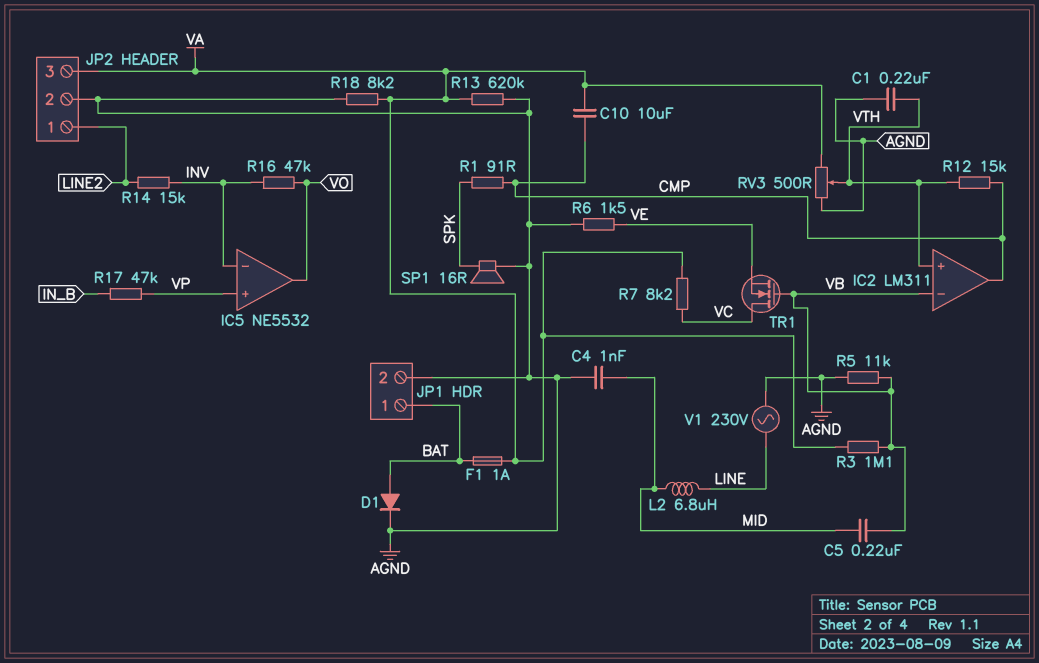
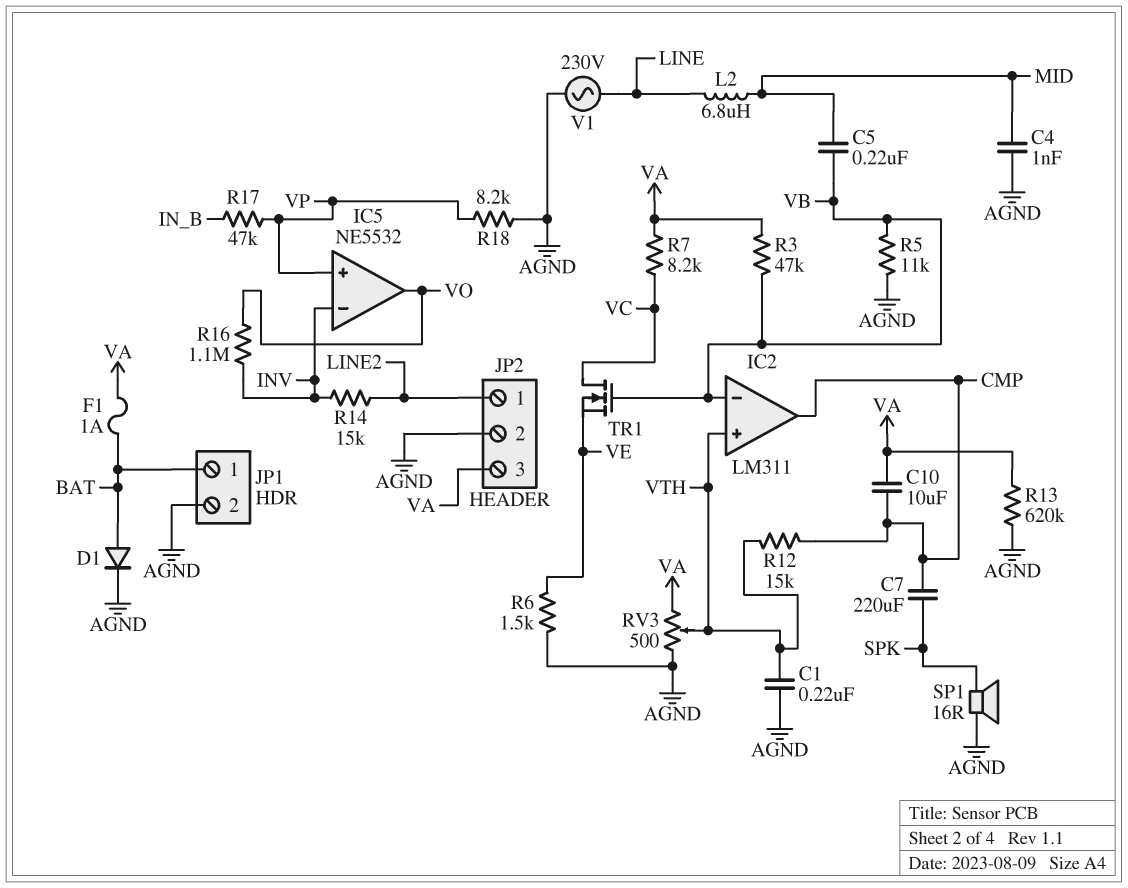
C7: none -> 220uF (CMP, SPK)
R1: 91 (CMP, SPK) -> none
R3: 1.1M (VA, VB) -> 47k (VA, VB)
R16: 47k (INV, VO) -> 1.1M (INV, VO)
R18: 8.2k (AGND, VA) -> 8.2k (AGND, VP)

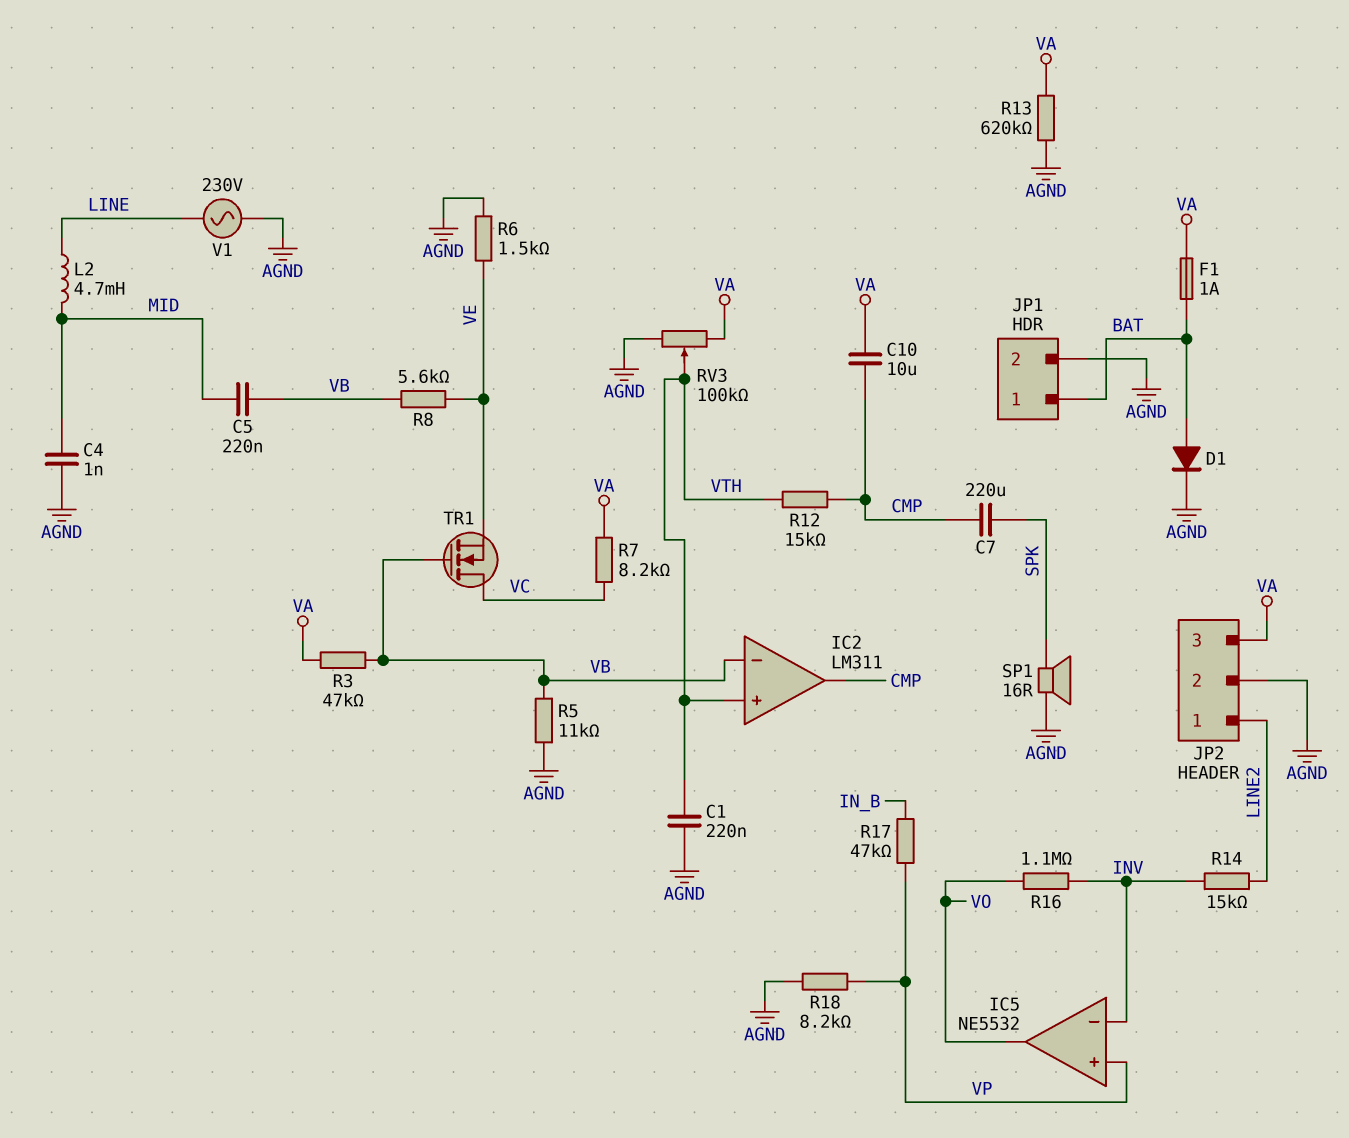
L2: 6.8uH (LINE, MID) -> 4.7mH (LINE, MID)
R8: none -> 5.6k (VB, VE)
RV3: 500 (AGND, VA, wiper VTH) -> 100k (AGND, VA, wiper VTH)

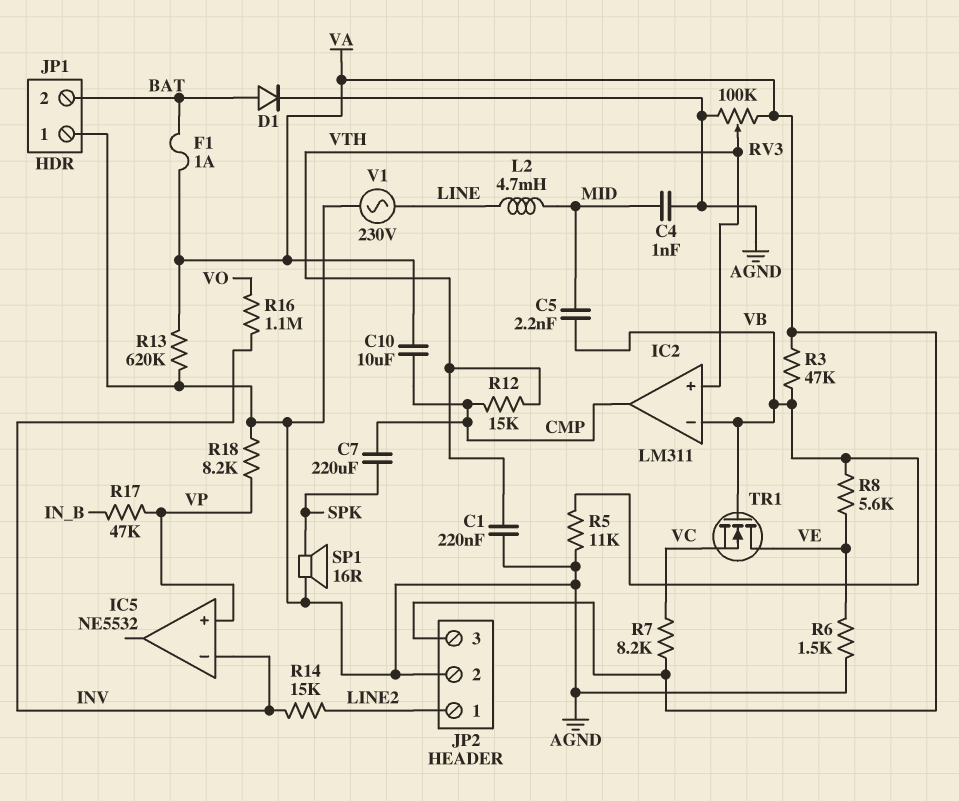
C5: 220nF (MID, VB) -> 2.2nF (MID, VB)
IC5 pin out: VO -> none
JP1 pin 1: BAT -> AGND
JP1 pin 2: AGND -> BAT
TR1: NMOS (G VB, D VC, S VE) -> NMOS (G VB, D VE, S VC)

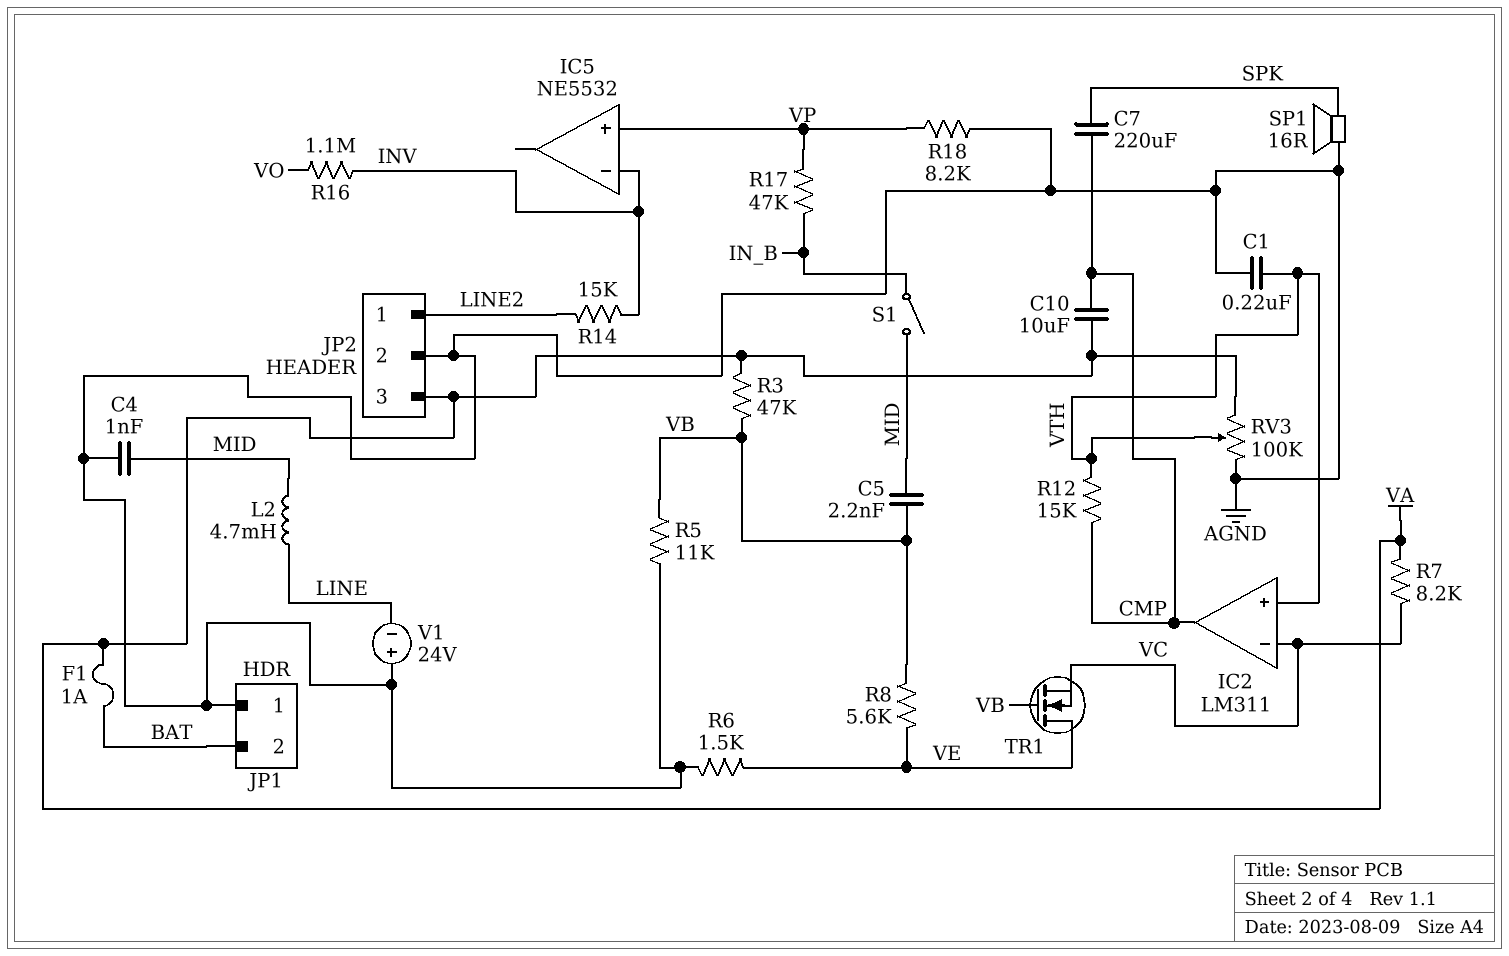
D1: diode (A BAT, K AGND) -> none
IC2 pin in-: VB -> VC
R13: 620k (AGND, VA) -> none
S1: none -> switch (IN_B, MID)
V1: AC 230V (AGND, LINE) -> 24V (plus AGND, minus LINE)

